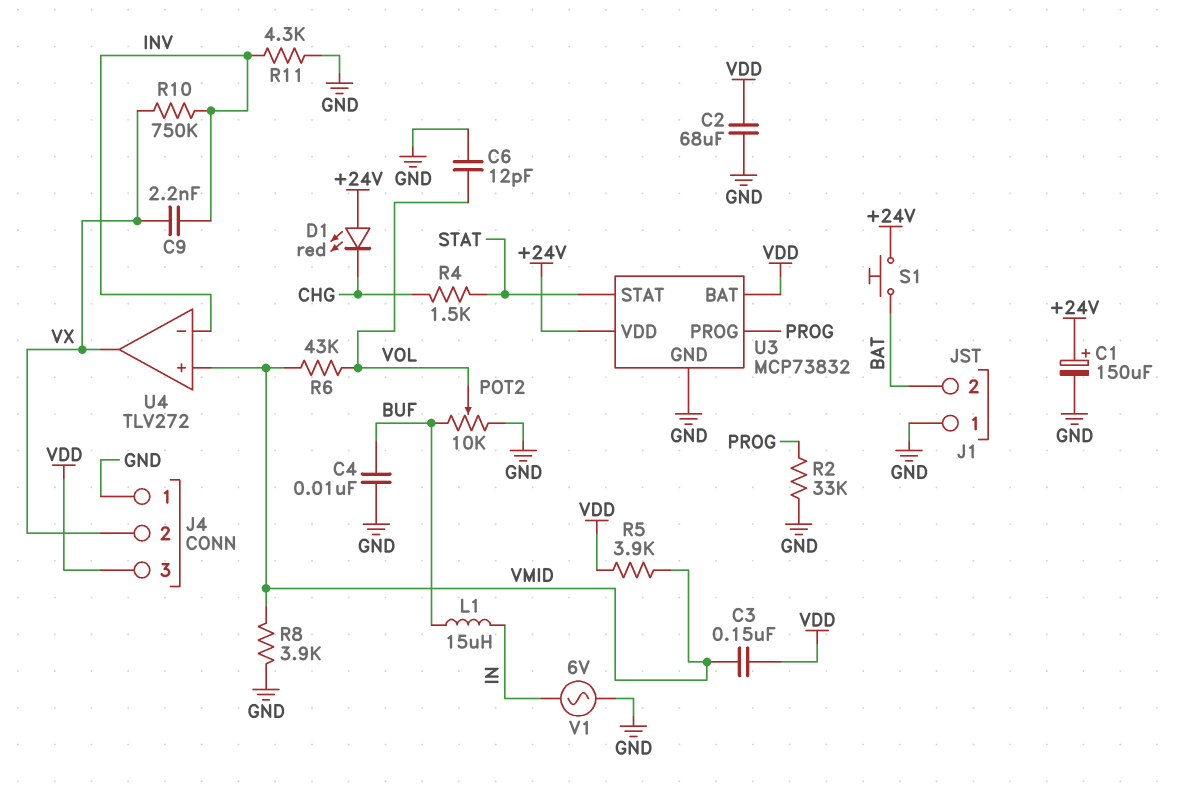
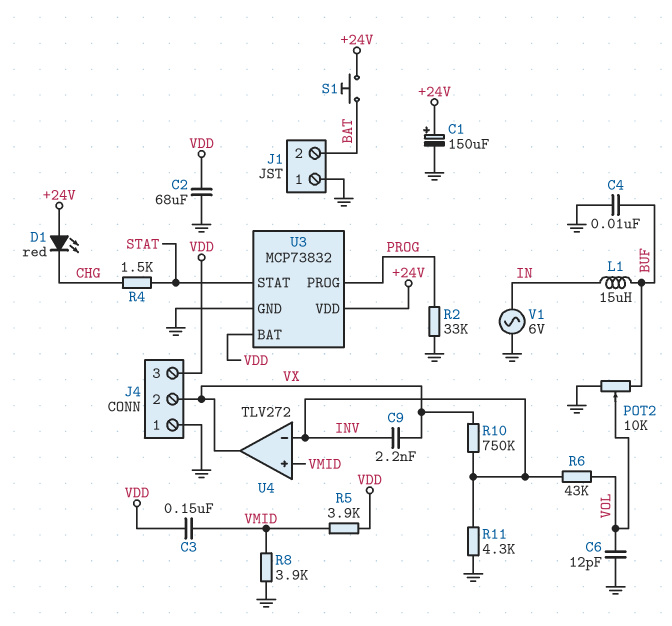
R6: 43k (VMID, VOL) -> 43k (INV, VOL)

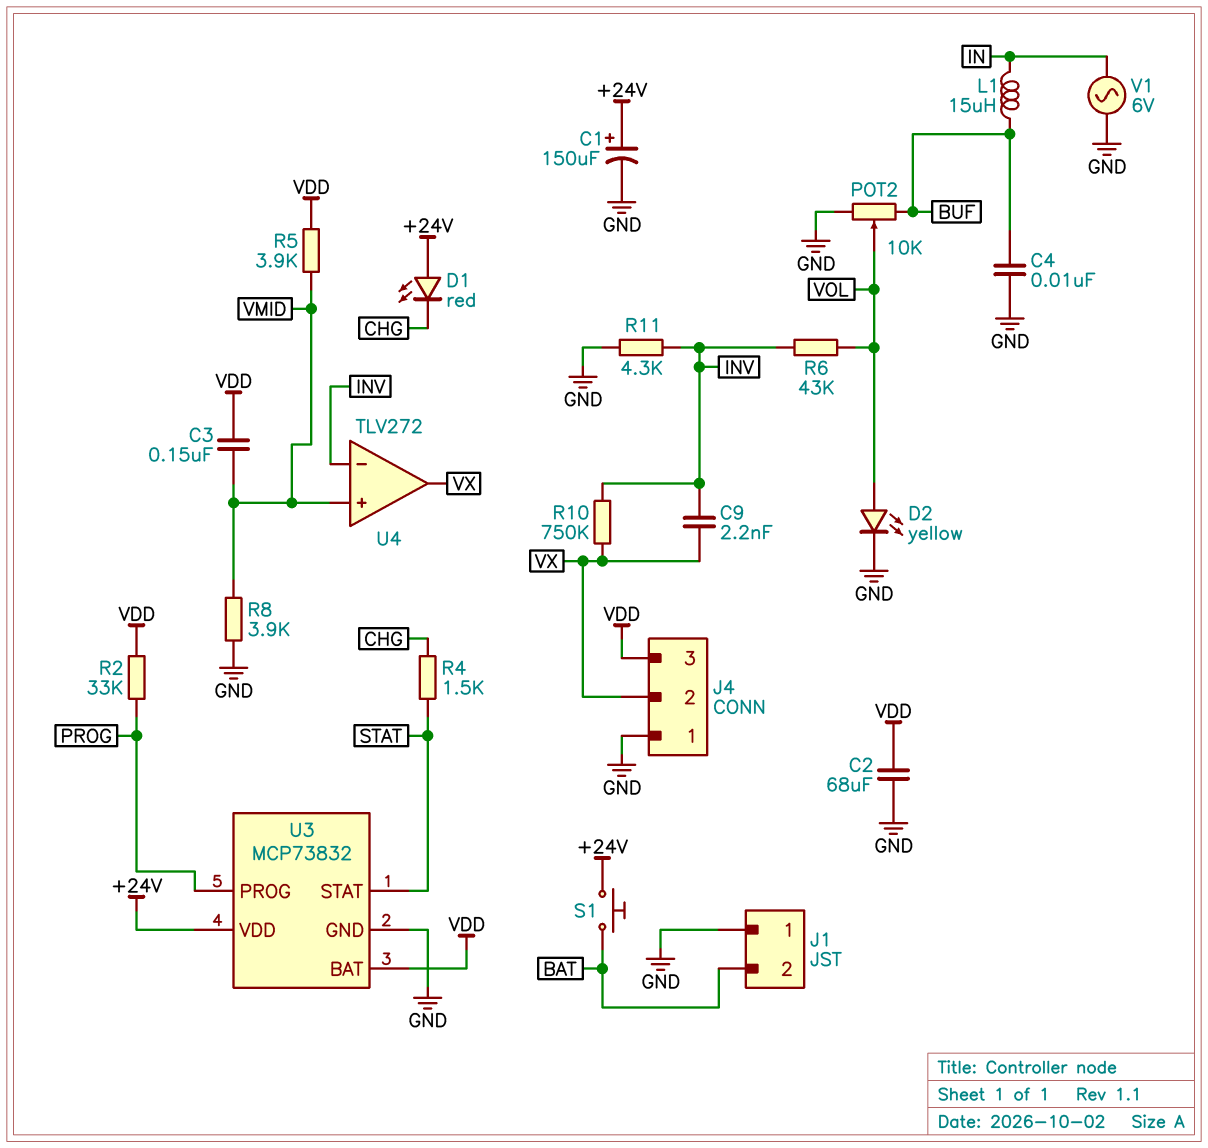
C6: 12pF (GND, VOL) -> none
D2: none -> LED yellow (A VOL, K GND)
R2: 33k (GND, PROG) -> 33k (PROG, VDD)

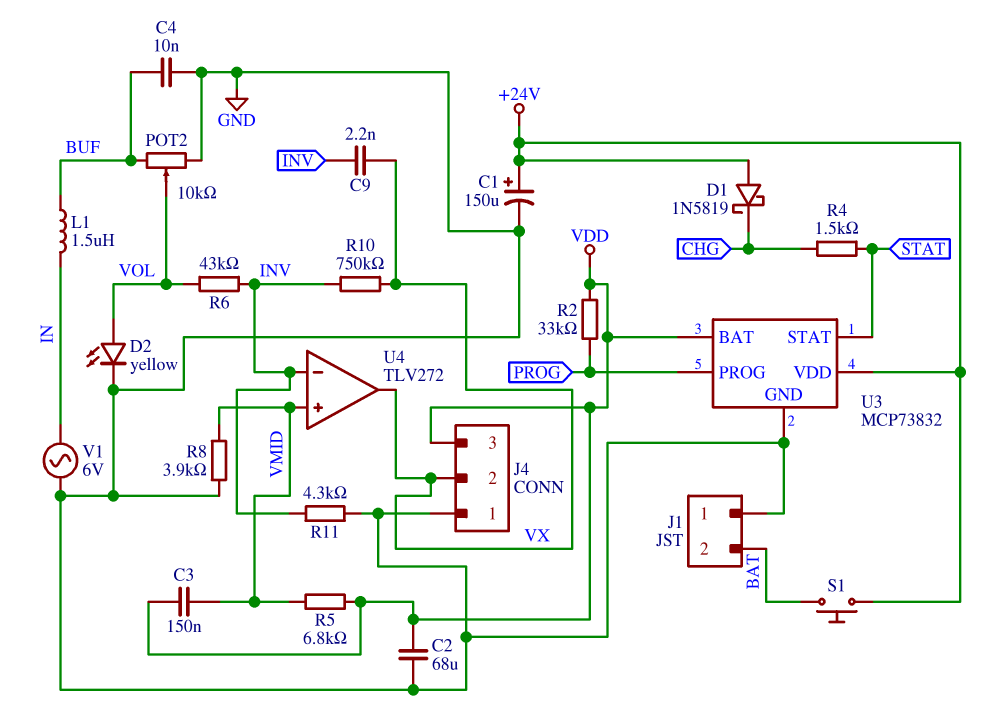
D1: LED red (A +24V, K CHG) -> schottky 1N5819 (A +24V, K CHG)
L1: 15uH (BUF, IN) -> 1.5uH (BUF, IN)
R5: 3.9k (VDD, VMID) -> 6.8k (VDD, VMID)

